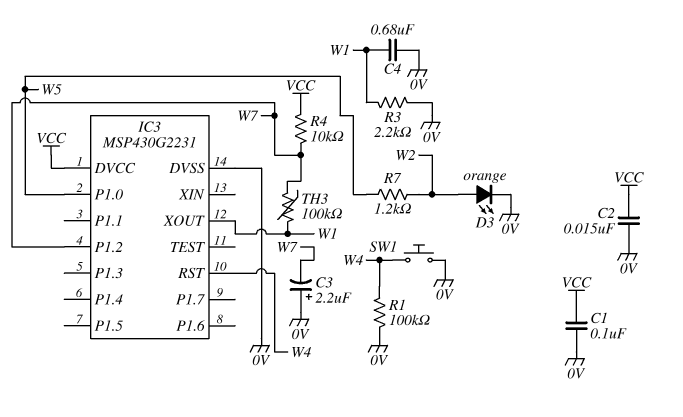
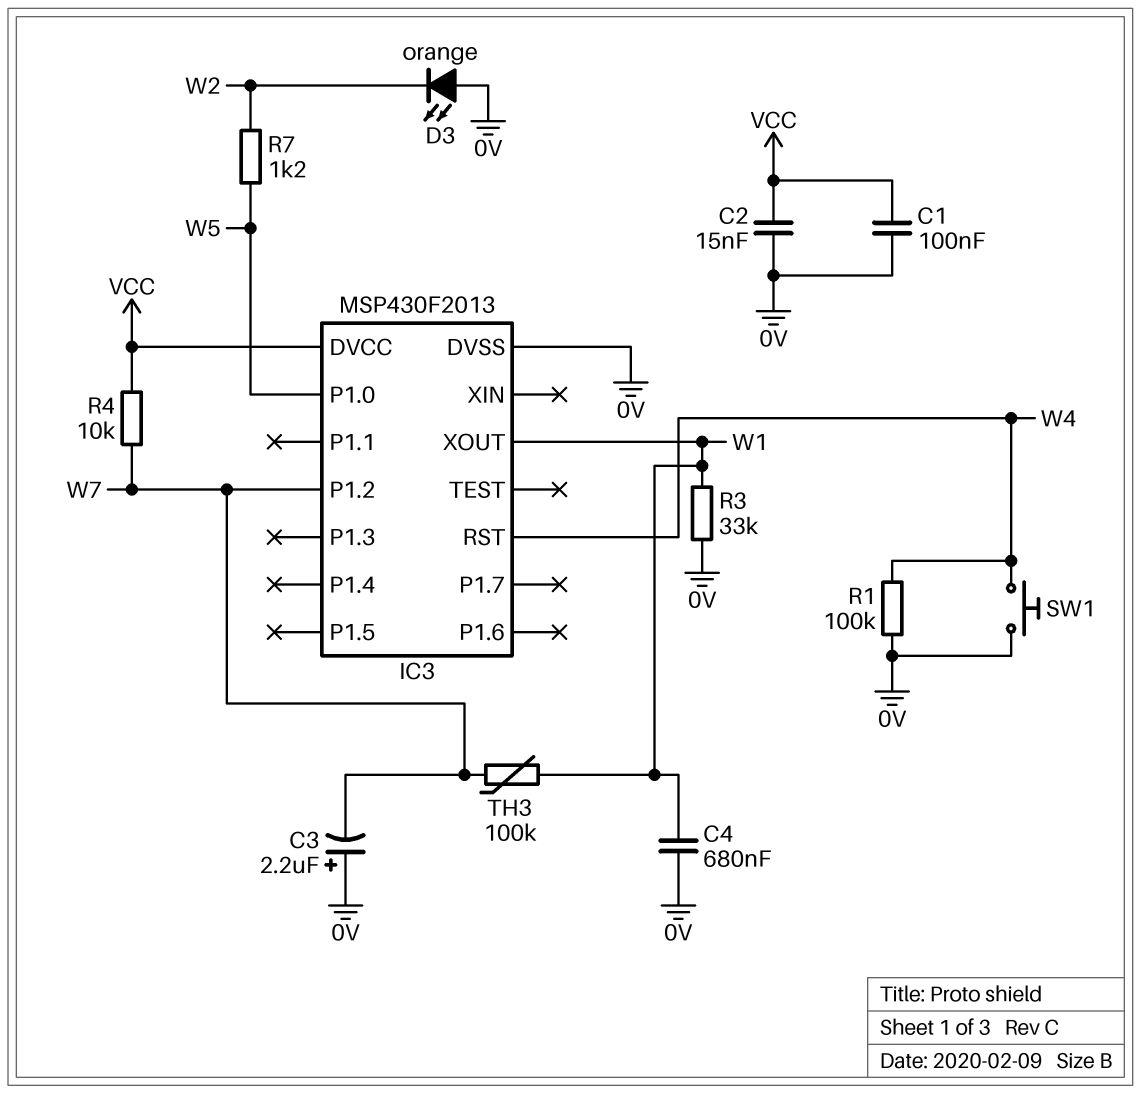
D3: LED orange (A W2, K 0V) -> LED orange (A 0V, K W2)
IC3: MSP430G2231 -> MSP430F2013
R3: 2.2k (0V, W1) -> 33k (0V, W1)

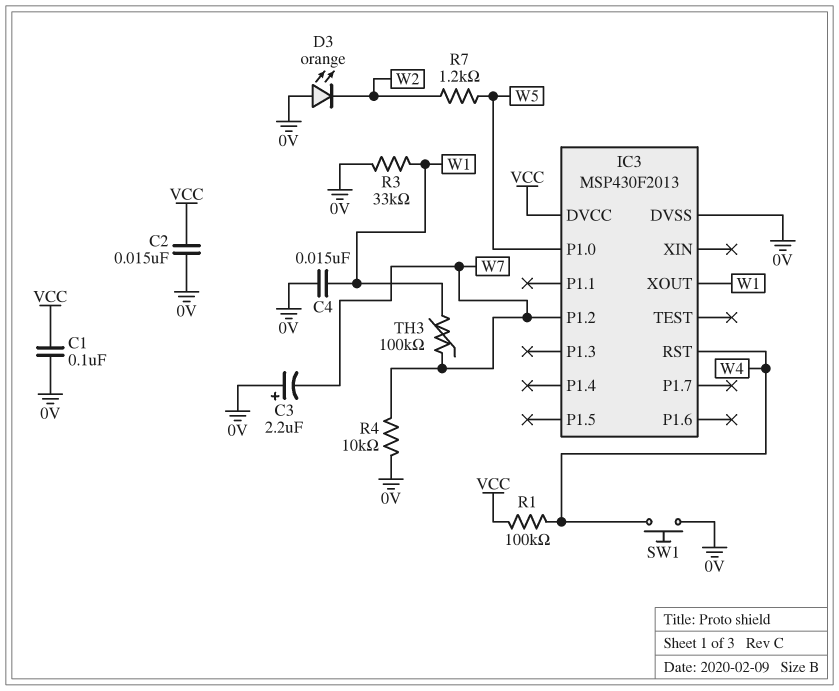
C4: 680nF (0V, W1) -> 15nF (0V, W1)
R1: 100k (0V, W4) -> 100k (VCC, W4)
R4: 10k (VCC, W7) -> 10k (0V, W7)

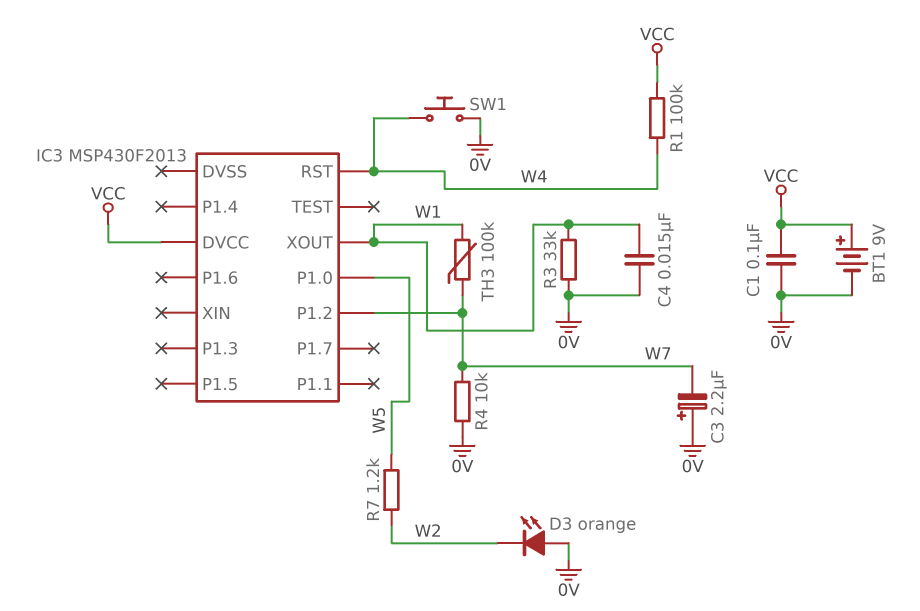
BT1: none -> 9V (plus VCC, minus 0V)
C2: 15nF (0V, VCC) -> none
IC3 pin DVSS: 0V -> none

